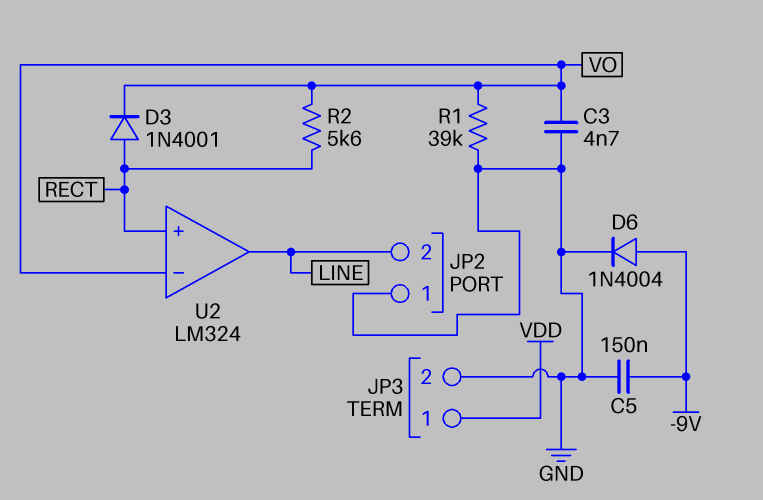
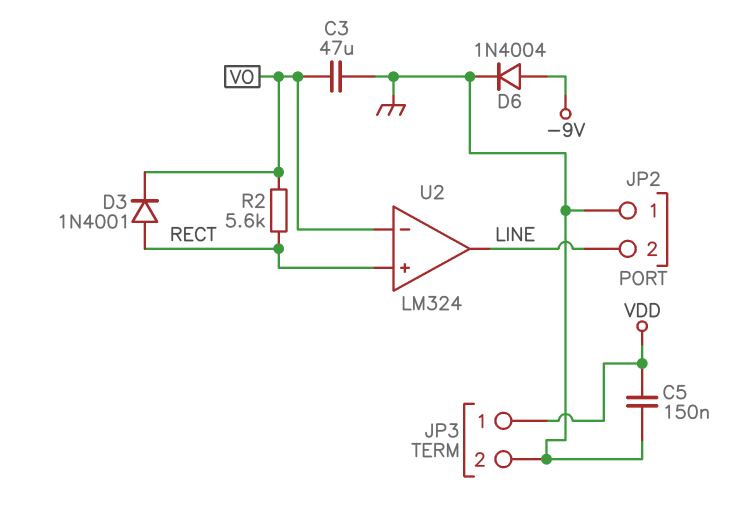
C3: 4.7nF (GND, VO) -> 47uF (GND, VO)
C5: 150nF (-9V, GND) -> 150nF (GND, VDD)
R1: 39k (GND, VO) -> none

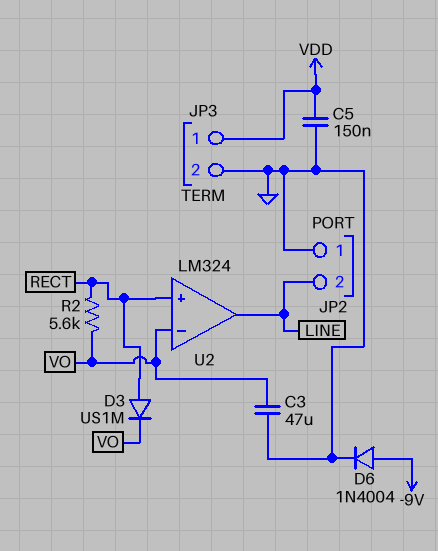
D3: diode 1N4001 (A RECT, K VO) -> diode US1M (A RECT, K VO)

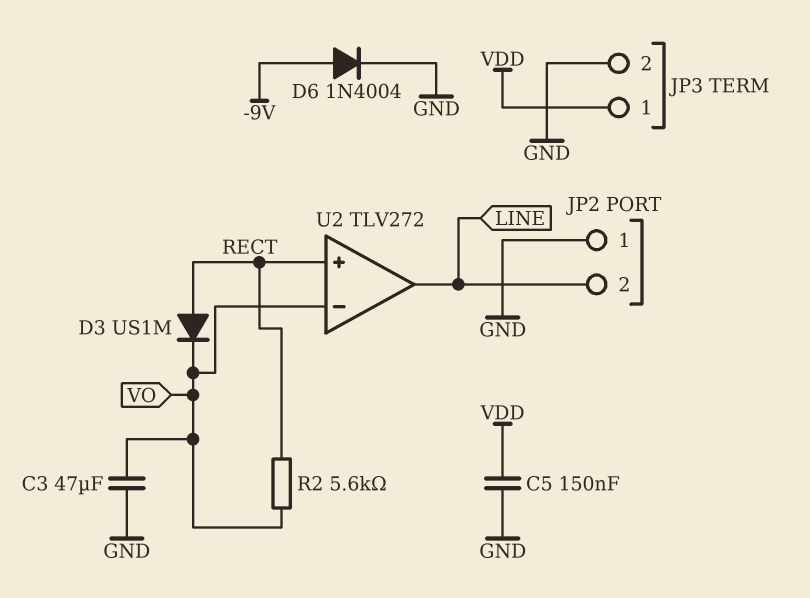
U2: LM324 -> TLV272

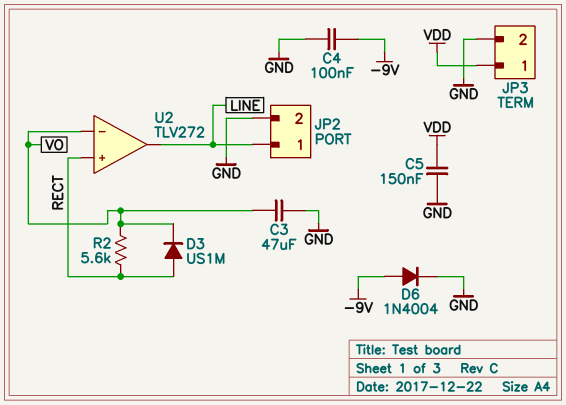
C4: none -> 100nF (-9V, GND)
JP2 pin 1: GND -> LINE
JP2 pin 2: LINE -> GND

